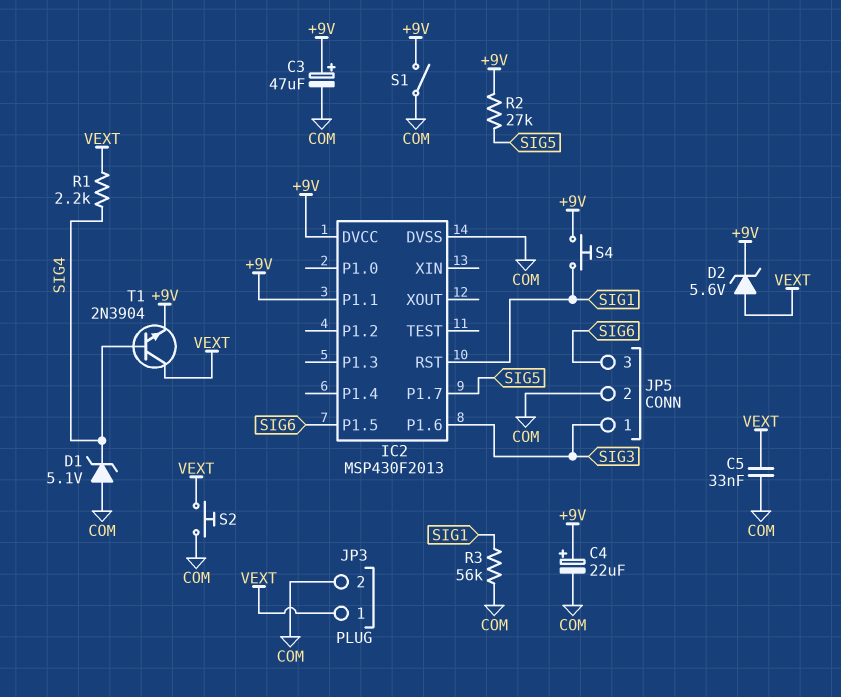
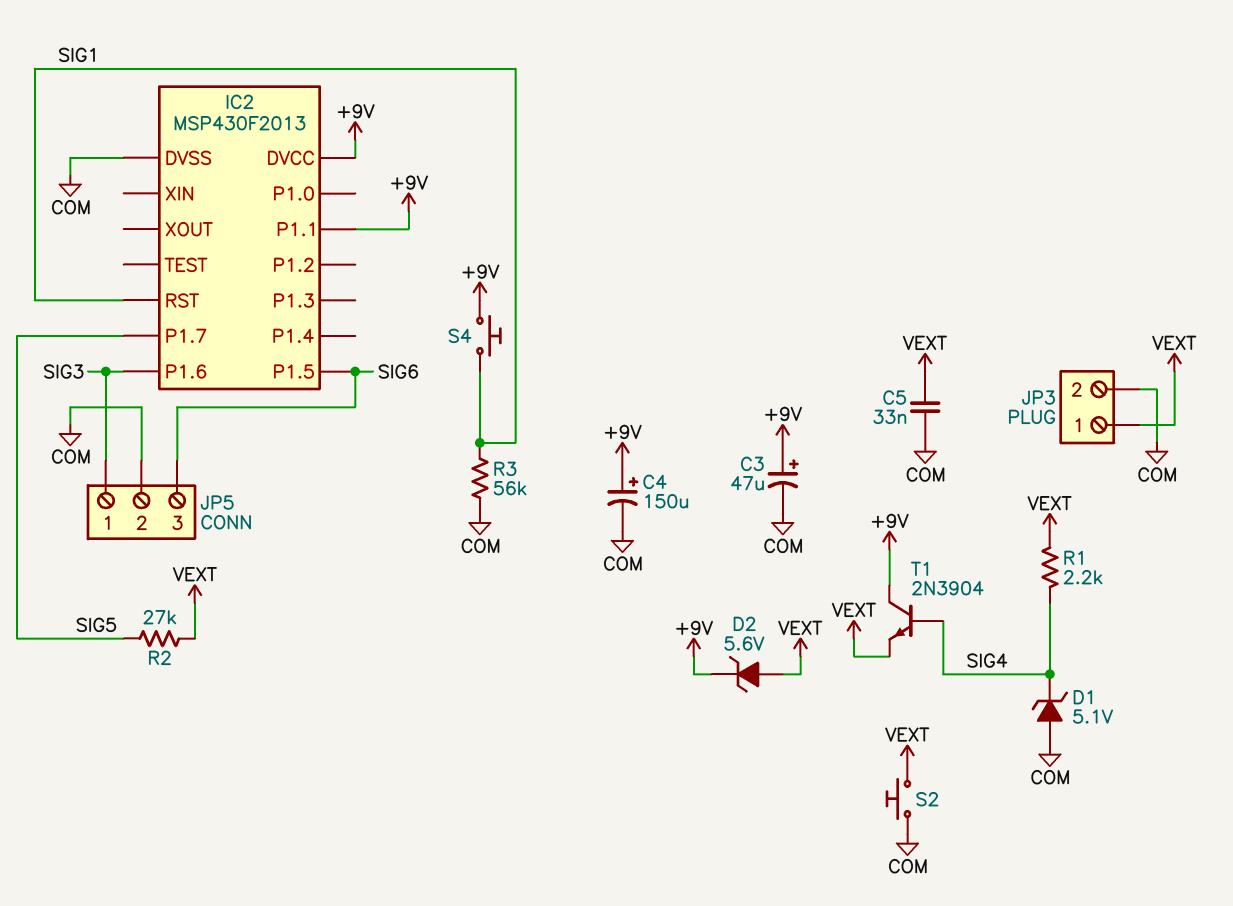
C4: 22uF (plus +9V, minus COM) -> 150uF (plus +9V, minus COM)
R2: 27k (+9V, SIG5) -> 27k (SIG5, VEXT)
S1: switch (+9V, COM) -> none
T1: NPN 2N3904 (B SIG4, C VEXT, E +9V) -> NPN 2N3904 (B SIG4, C +9V, E VEXT)

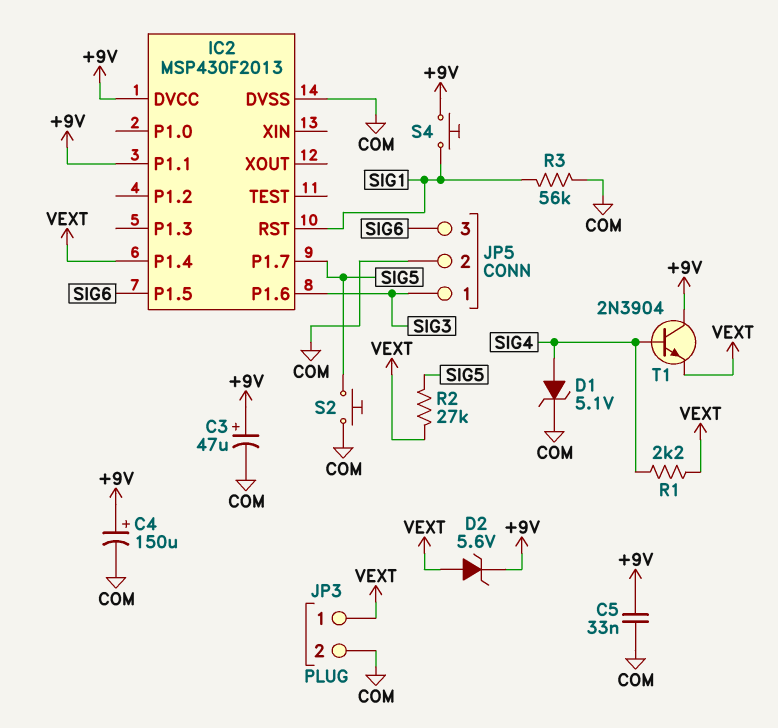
C5: 33nF (COM, VEXT) -> 33nF (+9V, COM)
D1: zener 5.1V (A COM, K SIG4) -> zener 5.1V (A SIG4, K COM)
IC2 pin P1.4: none -> VEXT
S2: button (COM, VEXT) -> button (COM, SIG5)

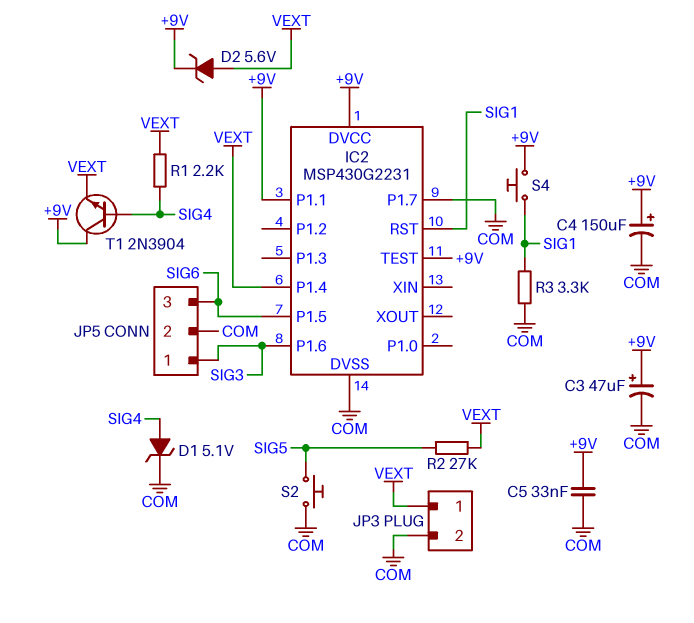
IC2: MSP430F2013 -> MSP430G2231
IC2 pin P1.7: SIG5 -> COM
IC2 pin TEST: none -> +9V
R3: 56k (COM, SIG1) -> 3.3k (COM, SIG1)

